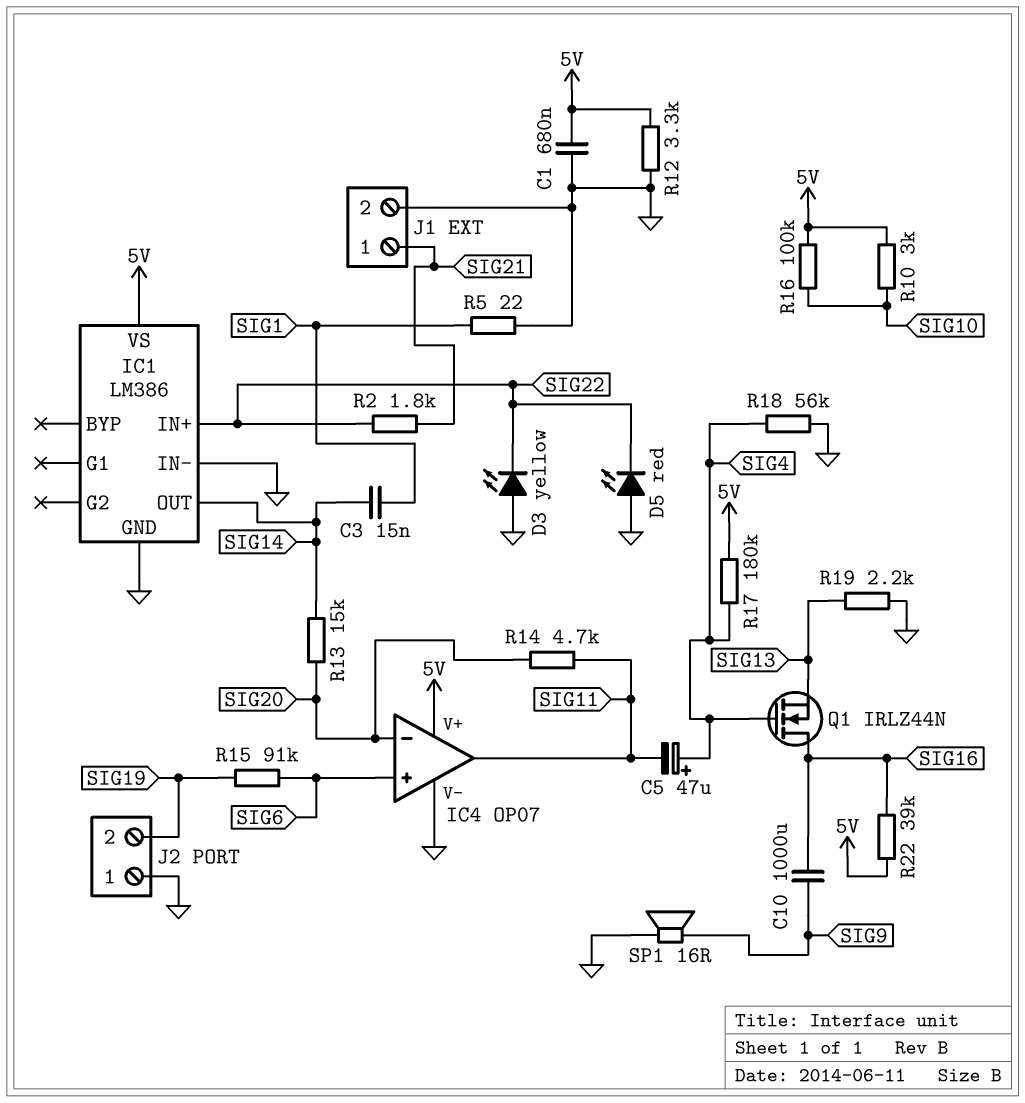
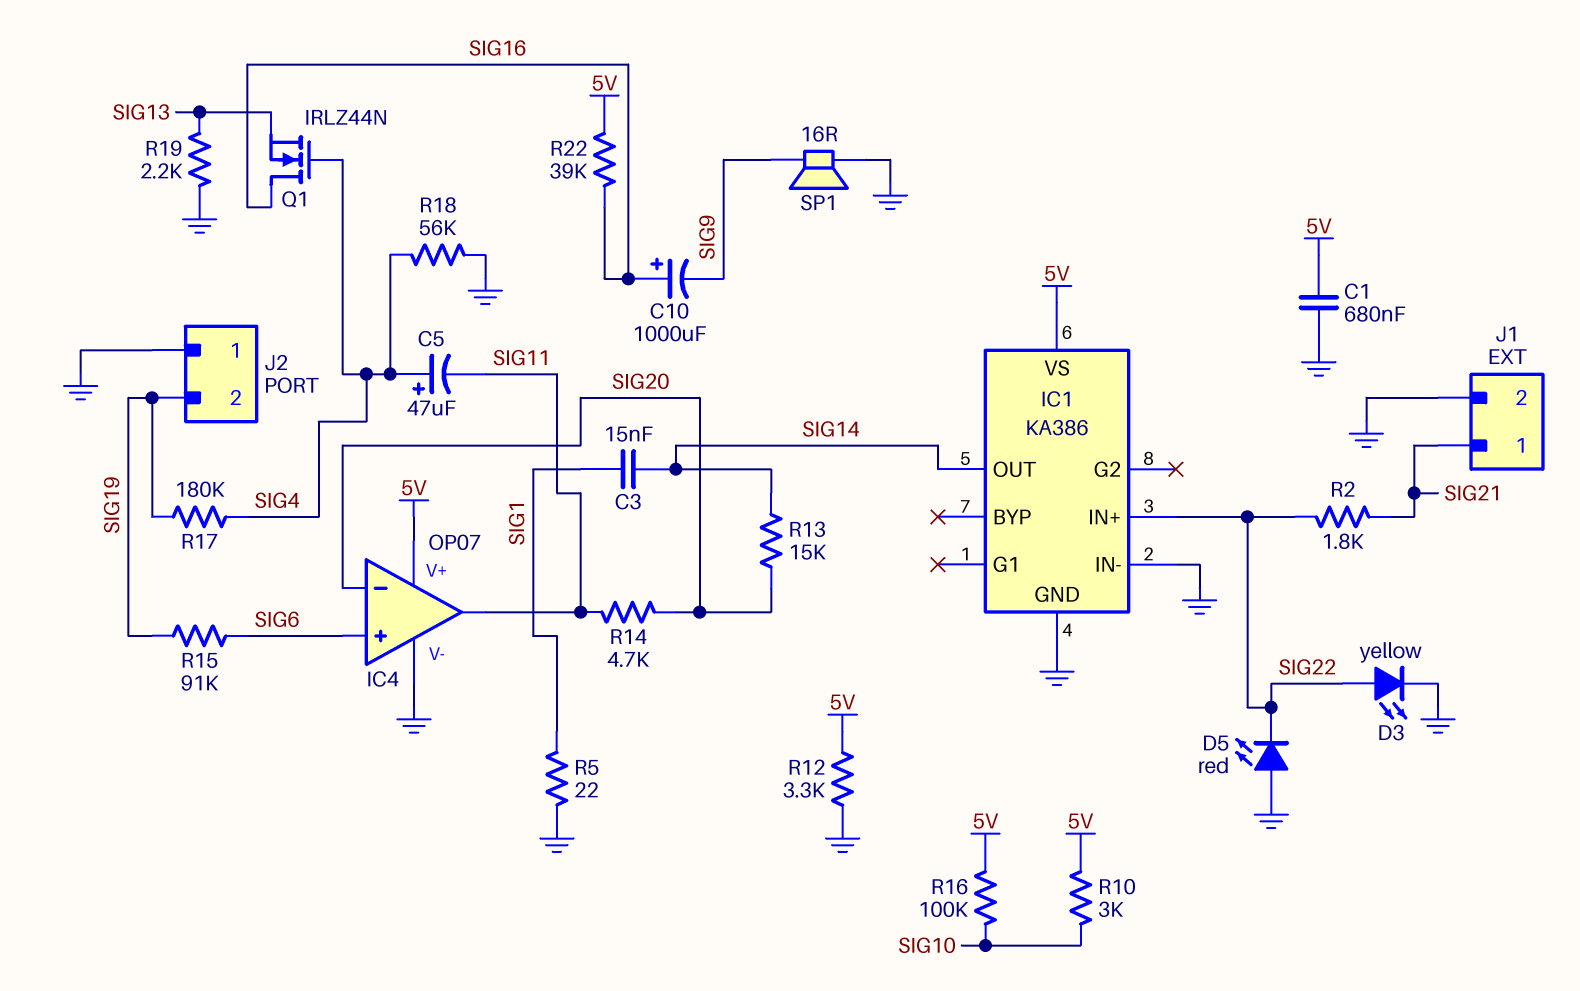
C10: 1000uF (SIG9, SIG16) -> 1000uF (plus SIG16, minus SIG9)
D3: LED yellow (A GND, K SIG22) -> LED yellow (A SIG22, K GND)
IC1: LM386 -> KA386
R17: 180k (5V, SIG4) -> 180k (SIG4, SIG19)

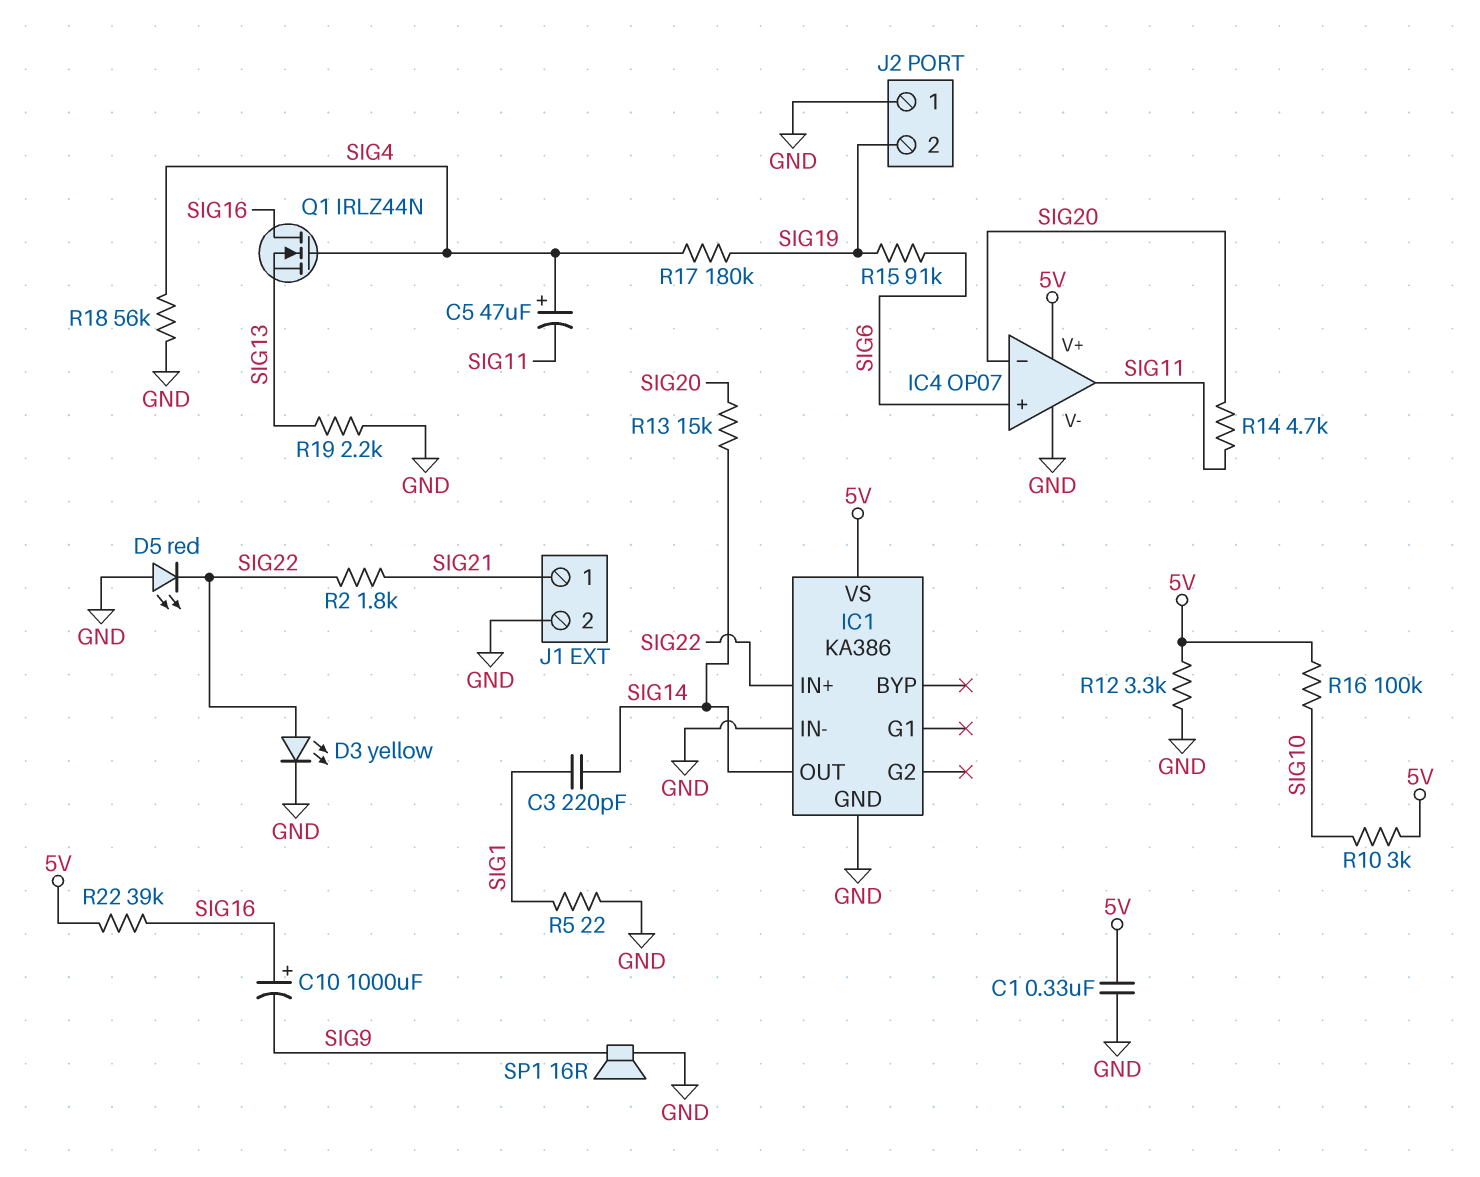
C1: 680nF (5V, GND) -> 330nF (5V, GND)
C3: 15nF (SIG1, SIG14) -> 220pF (SIG1, SIG14)

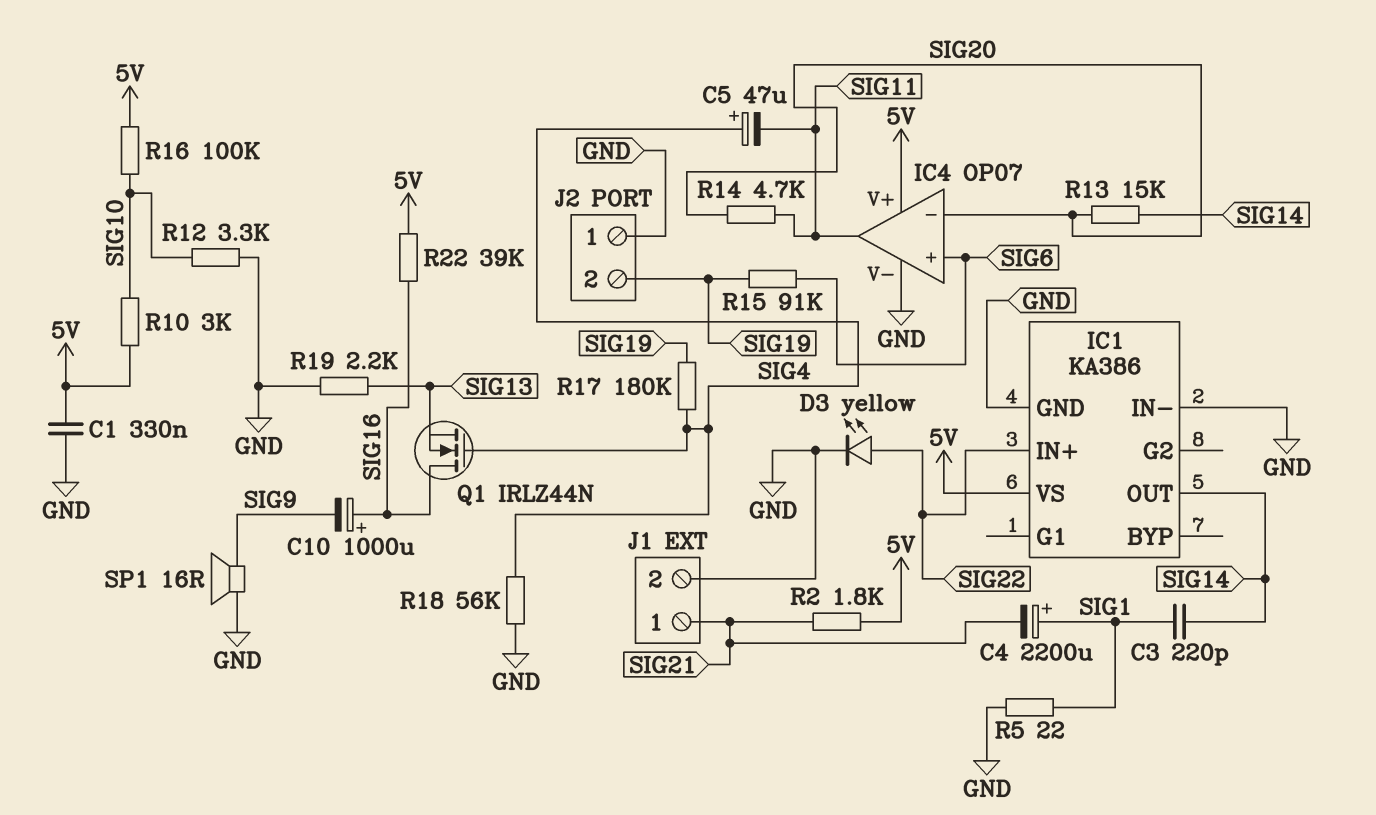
C4: none -> 2200uF (plus SIG1, minus SIG21)
D5: LED red (A GND, K SIG22) -> none
R2: 1.8k (SIG21, SIG22) -> 1.8k (5V, SIG21)
R12: 3.3k (5V, GND) -> 3.3k (GND, SIG10)

